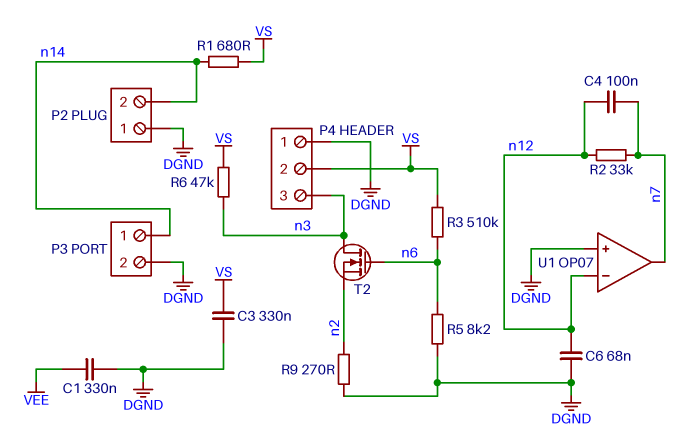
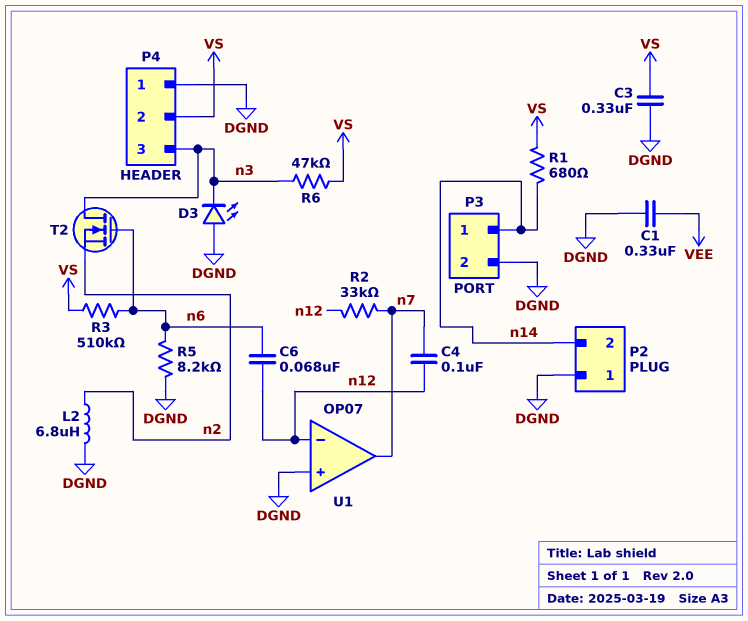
C6: 68nF (DGND, n12) -> 68nF (n6, n12)
D3: none -> LED (A DGND, K n3)
L2: none -> 6.8uH (DGND, n2)
R9: 270 (DGND, n2) -> none

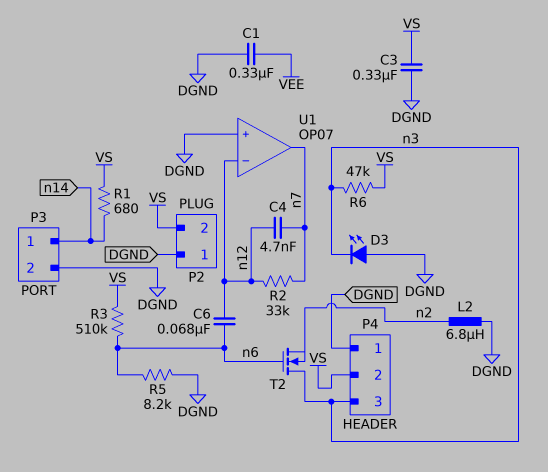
C4: 100nF (n7, n12) -> 4.7nF (n7, n12)
P2 pin 2: n14 -> VS

